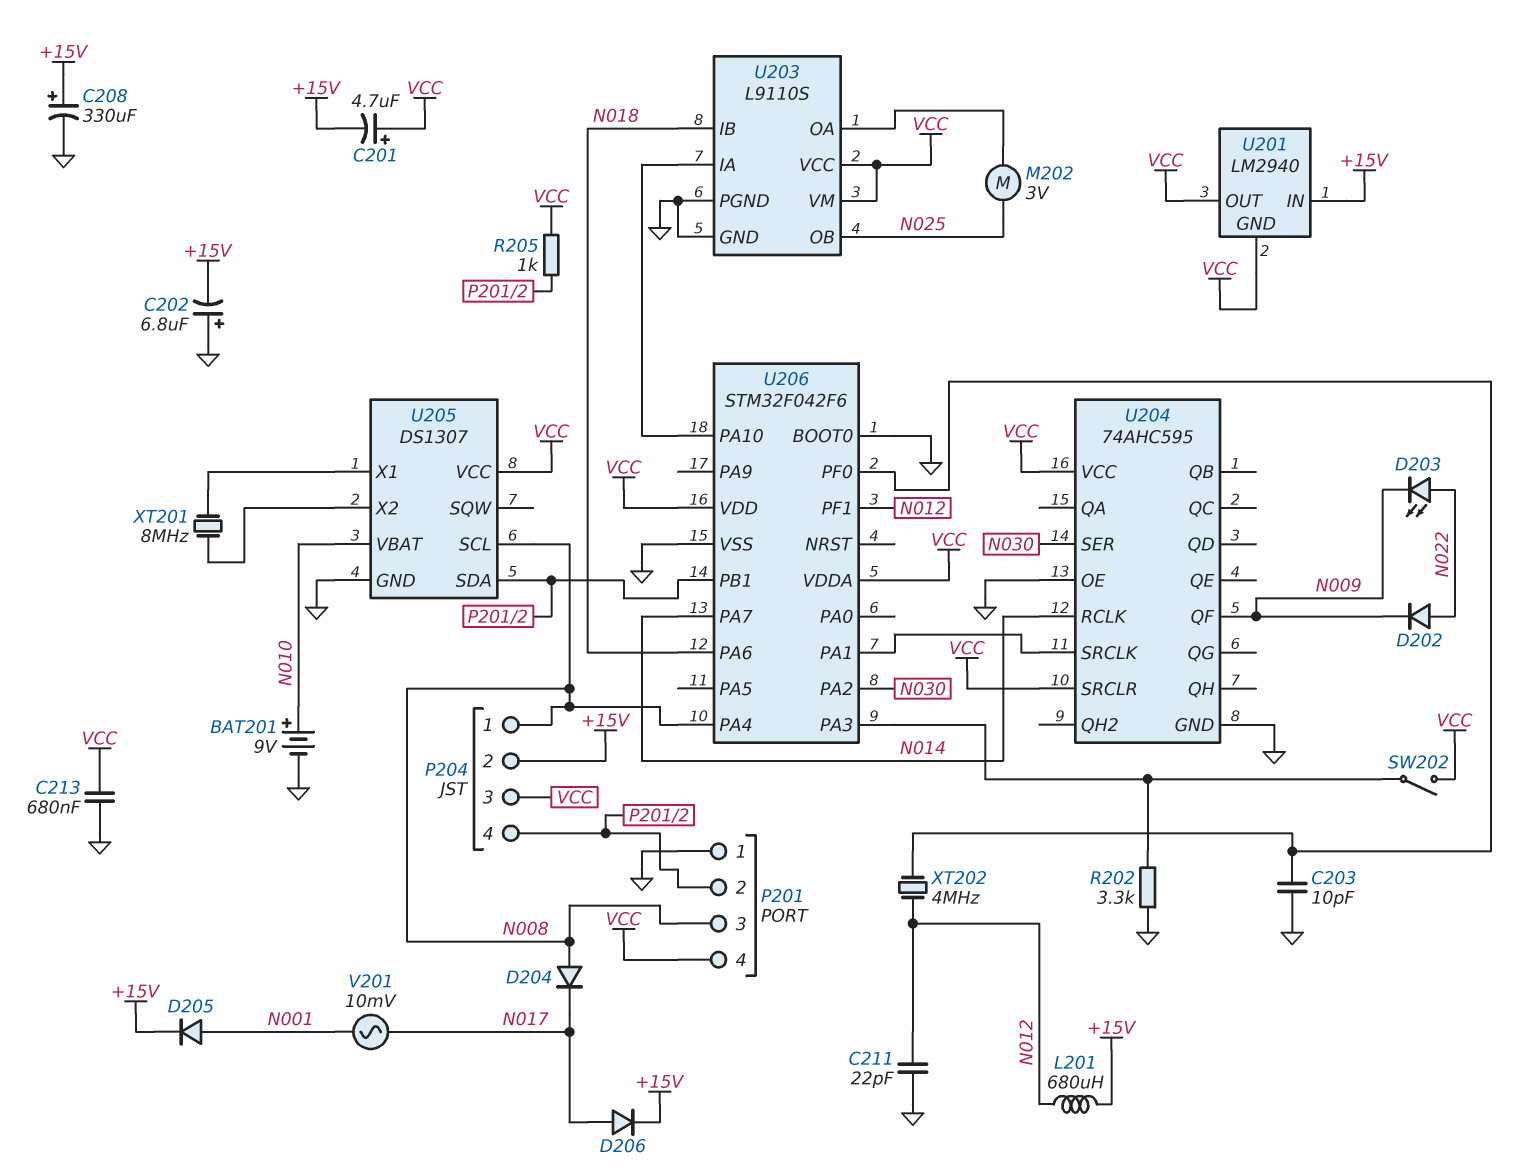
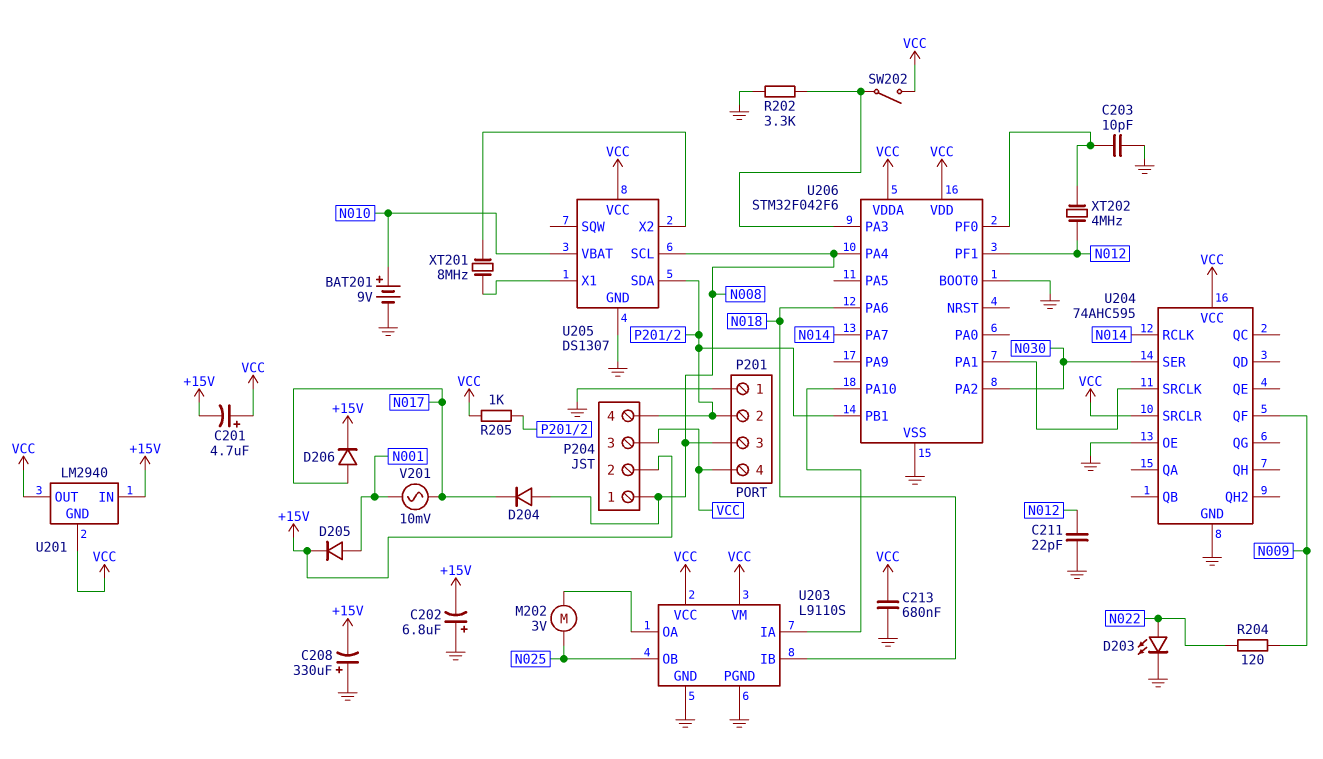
C208: 330uF (plus +15V, minus GND) -> 330uF (plus GND, minus +15V)
D202: diode (A N022, K N009) -> none
D203: LED (A N022, K N009) -> LED (A N022, K GND)
L201: 680uH (+15V, N012) -> none
R204: none -> 120 (N009, N022)

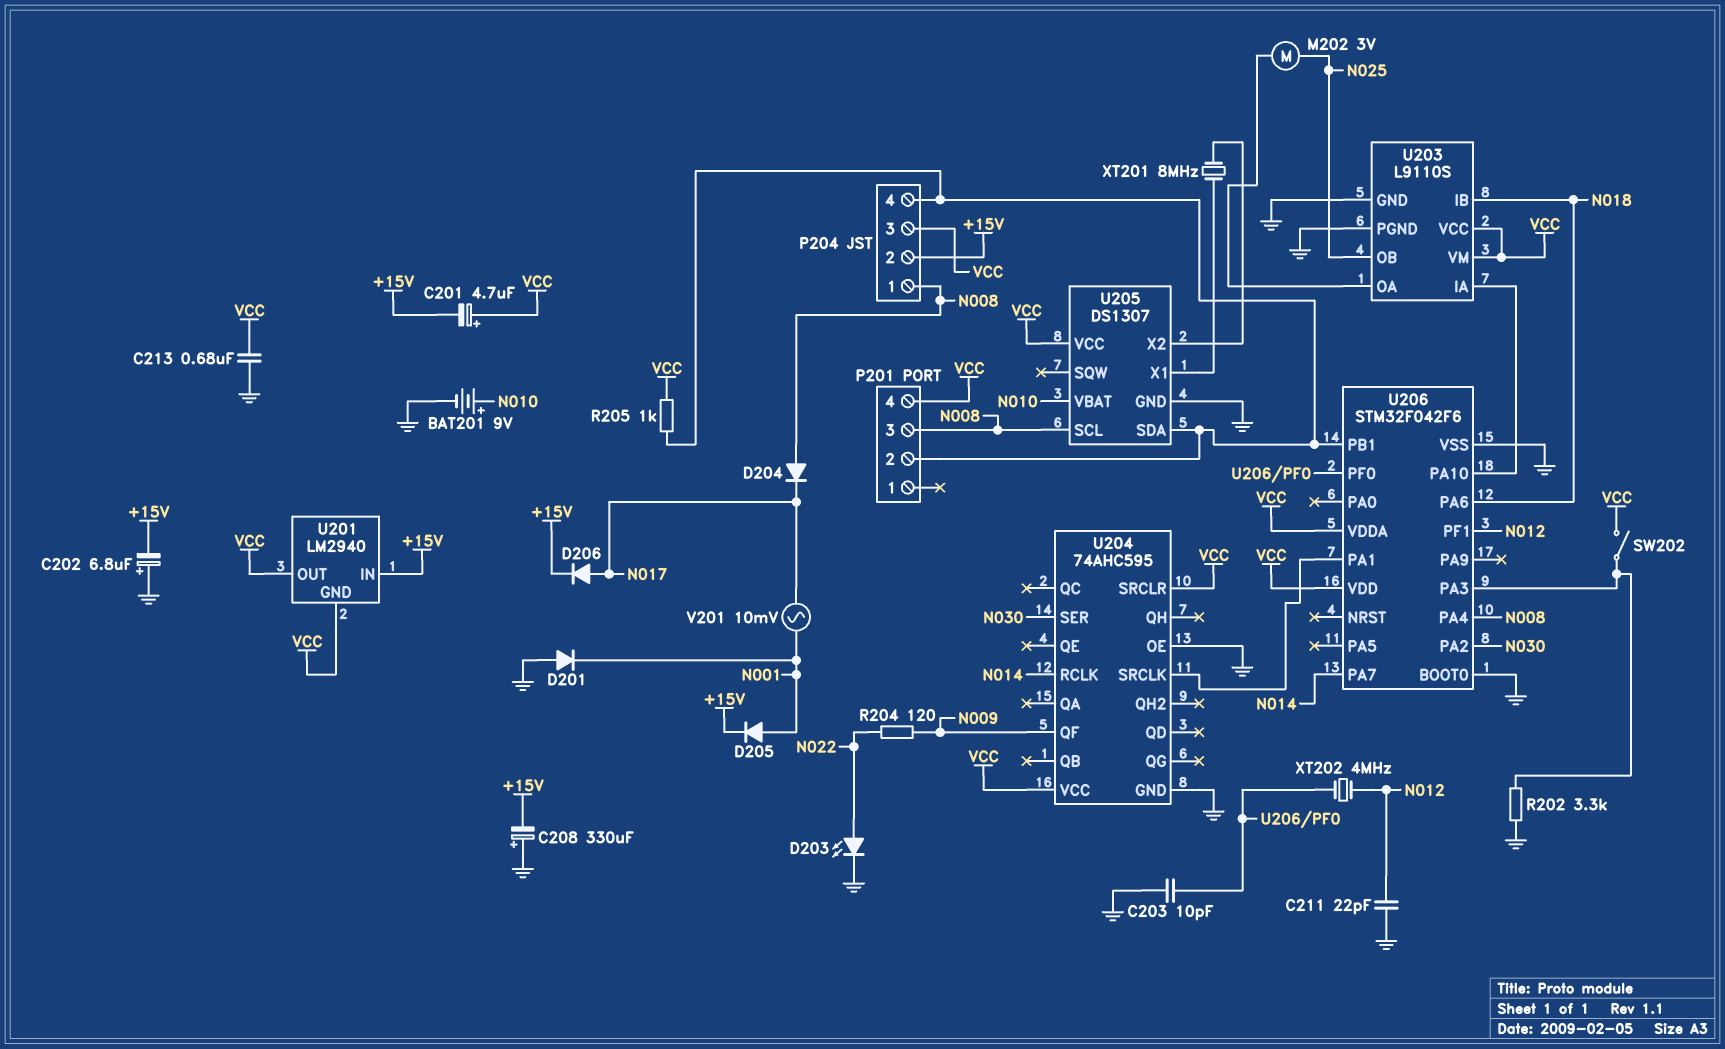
D201: none -> diode (A GND, K N001)
P201 pin 1: GND -> none

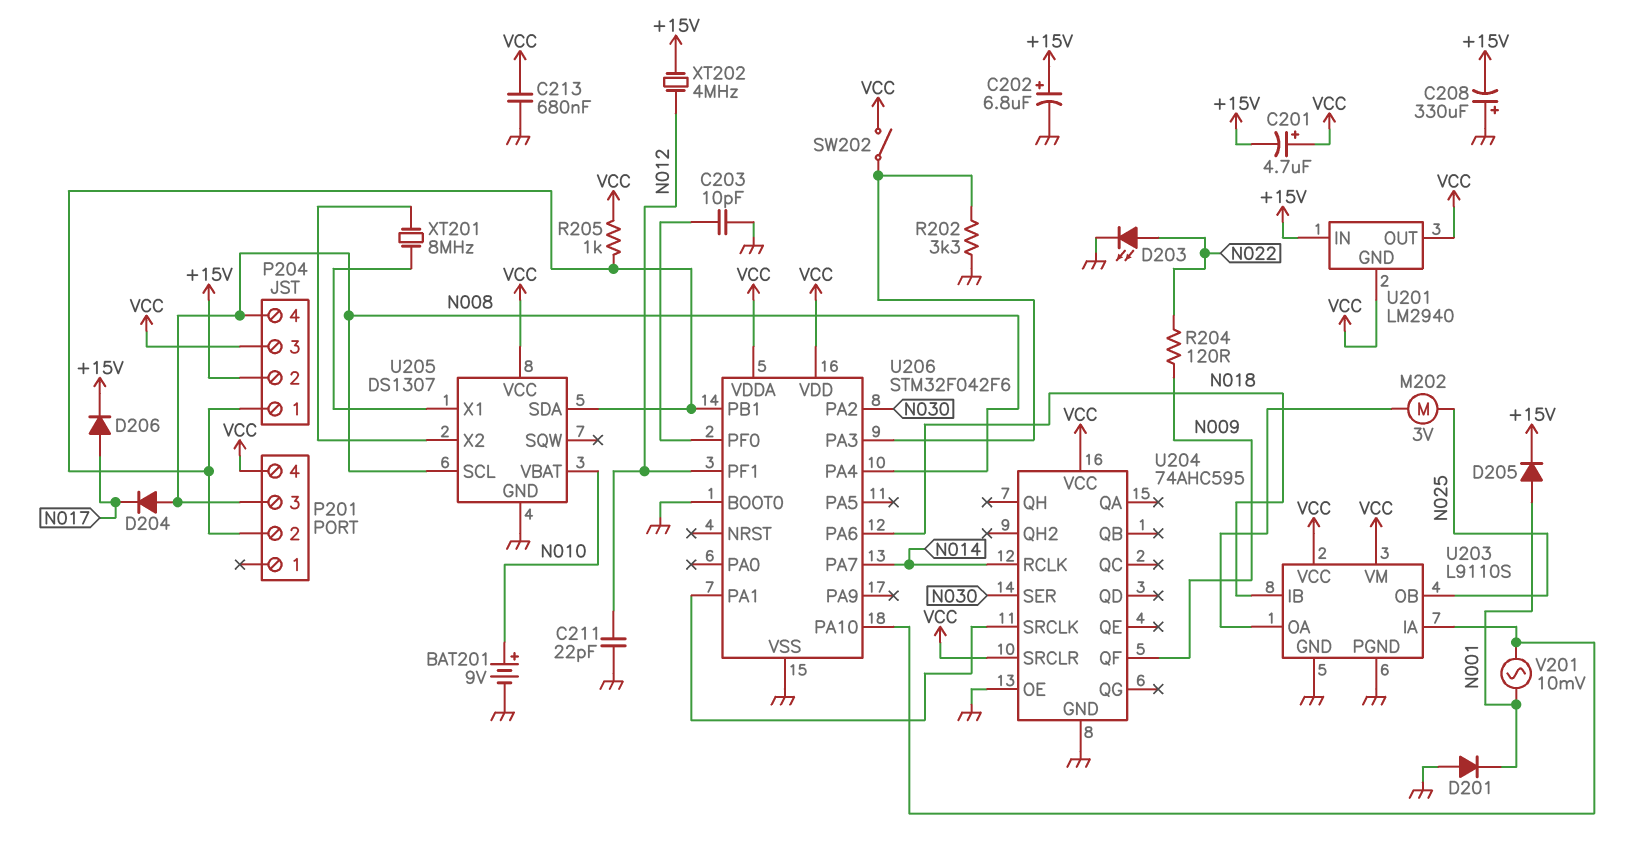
C202: 6.8uF (plus GND, minus +15V) -> 6.8uF (plus +15V, minus GND)
P204 pin 1: N008 -> P201/2
P204 pin 4: P201/2 -> N008
V201: AC 10mV (N001, N017) -> AC 10mV (N001, U203/IA)
XT202: 4MHz (N012, U206/PF0) -> 4MHz (+15V, N012)

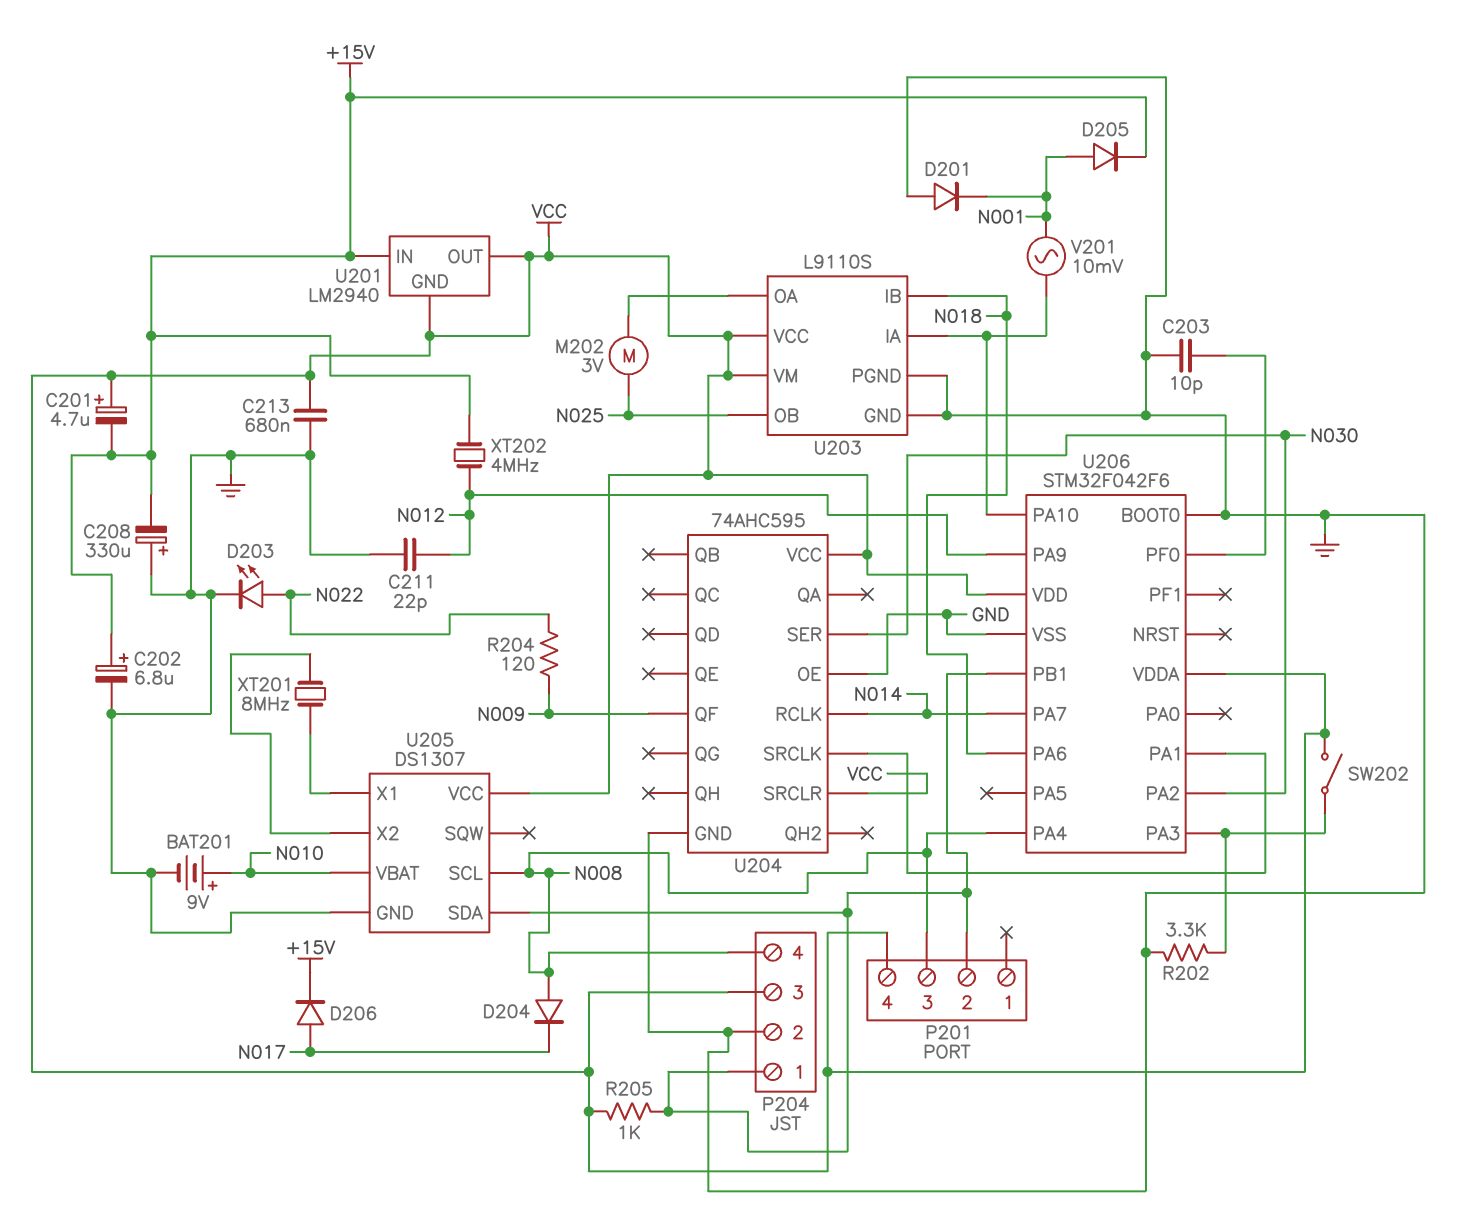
P204 pin 2: +15V -> GND
U206 pin PA9: none -> N012
U206 pin PF1: N012 -> none

